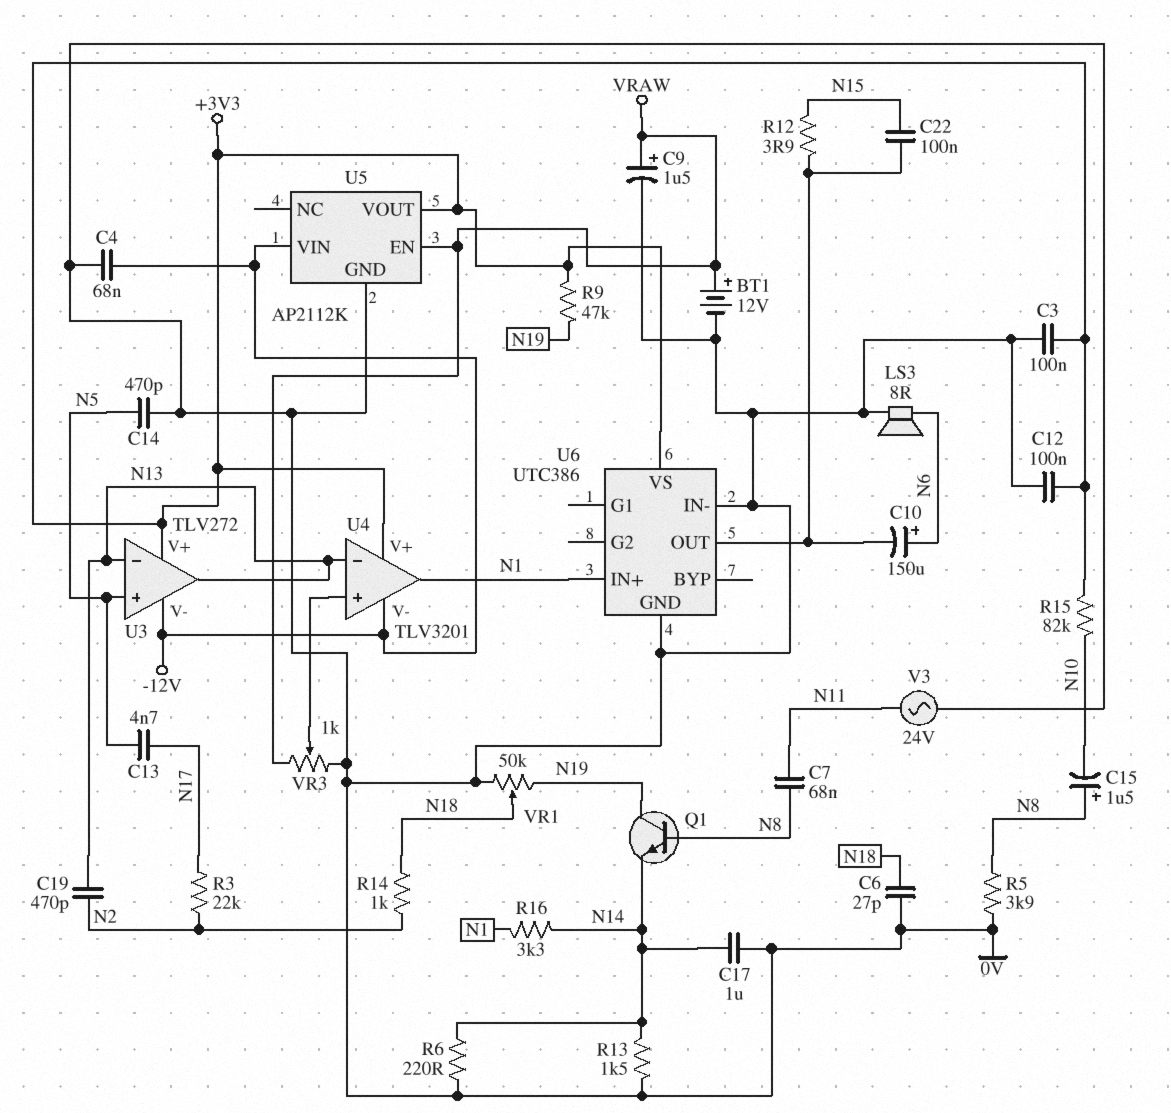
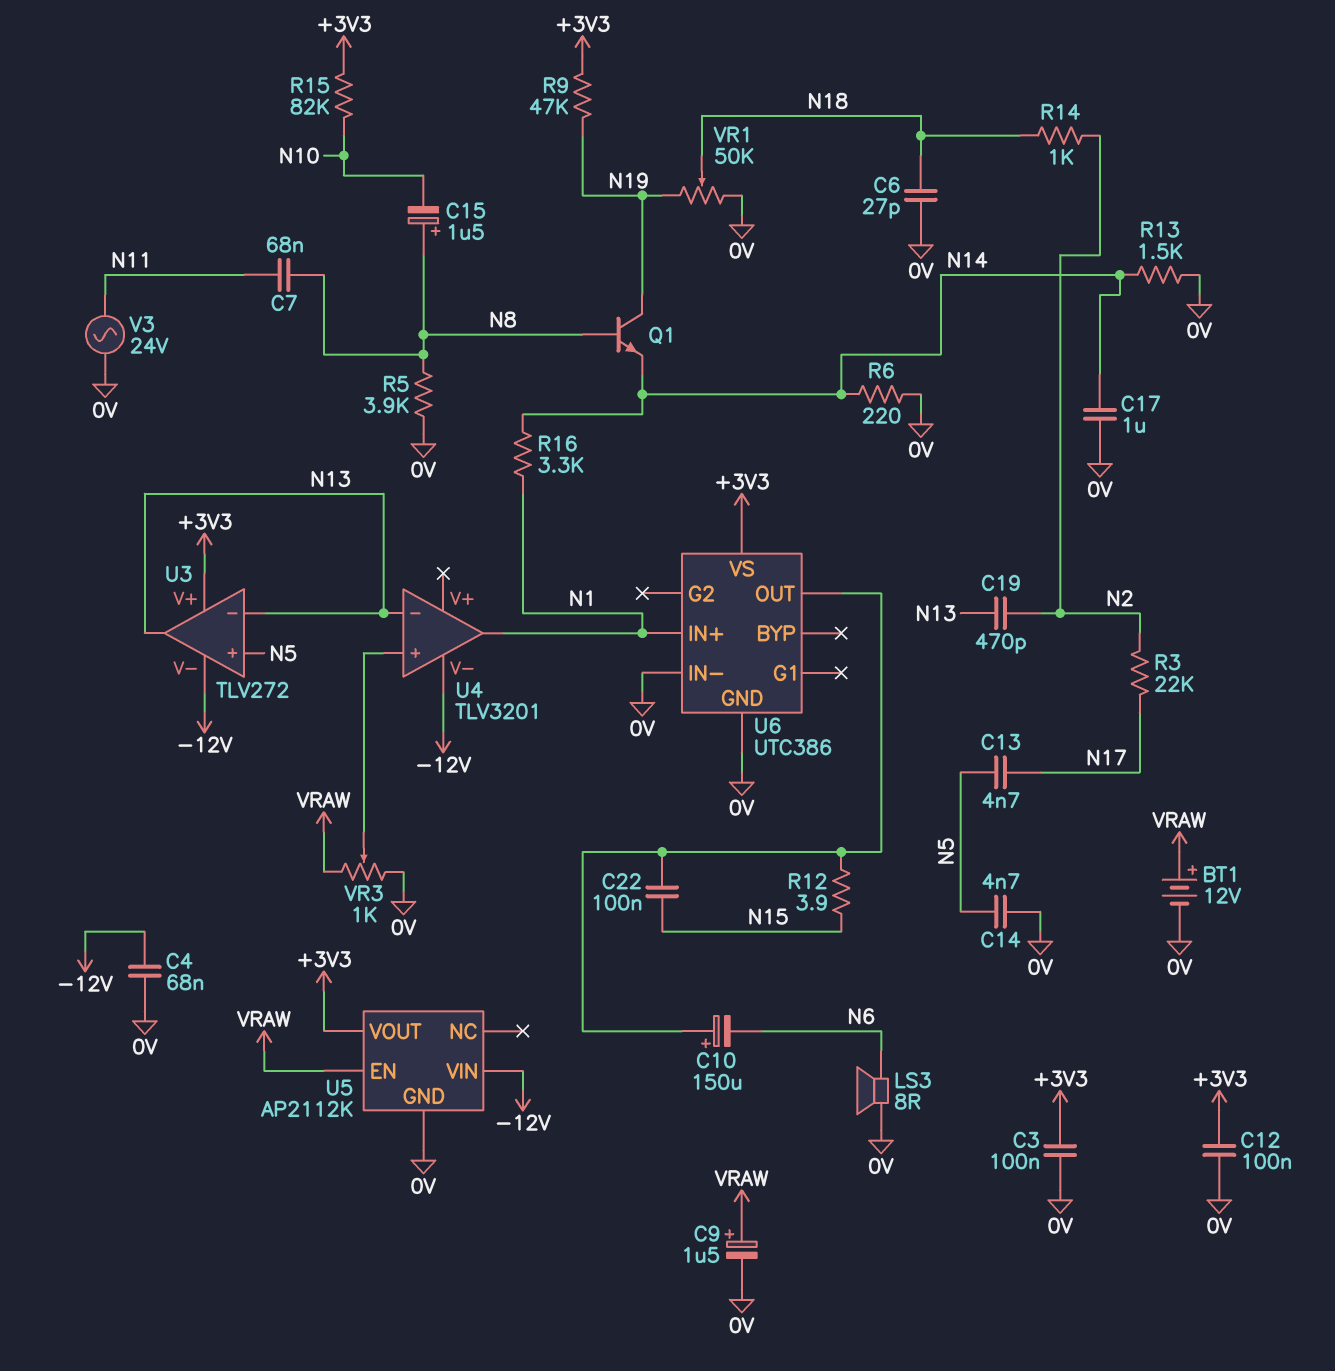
C10: 150uF (plus N6, minus U6/OUT) -> 150uF (plus U6/OUT, minus N6)
C14: 470pF (0V, N5) -> 4.7nF (0V, N5)
U4 pin V+: +3V3 -> none

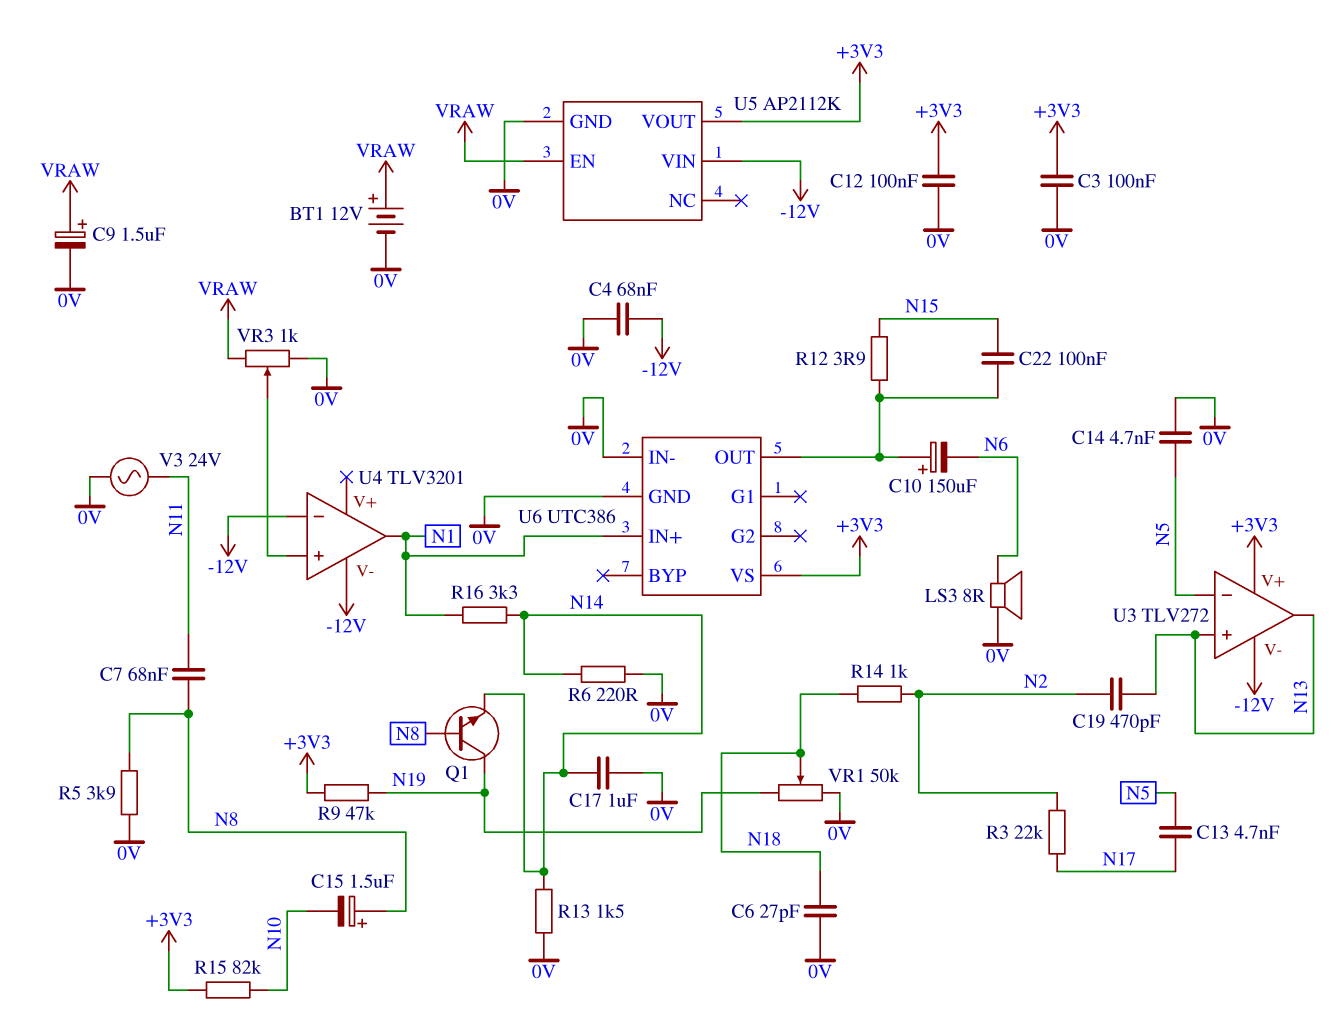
U3 pin in+: N5 -> N13
U3 pin in-: N13 -> N5
U4 pin in-: N13 -> -12V

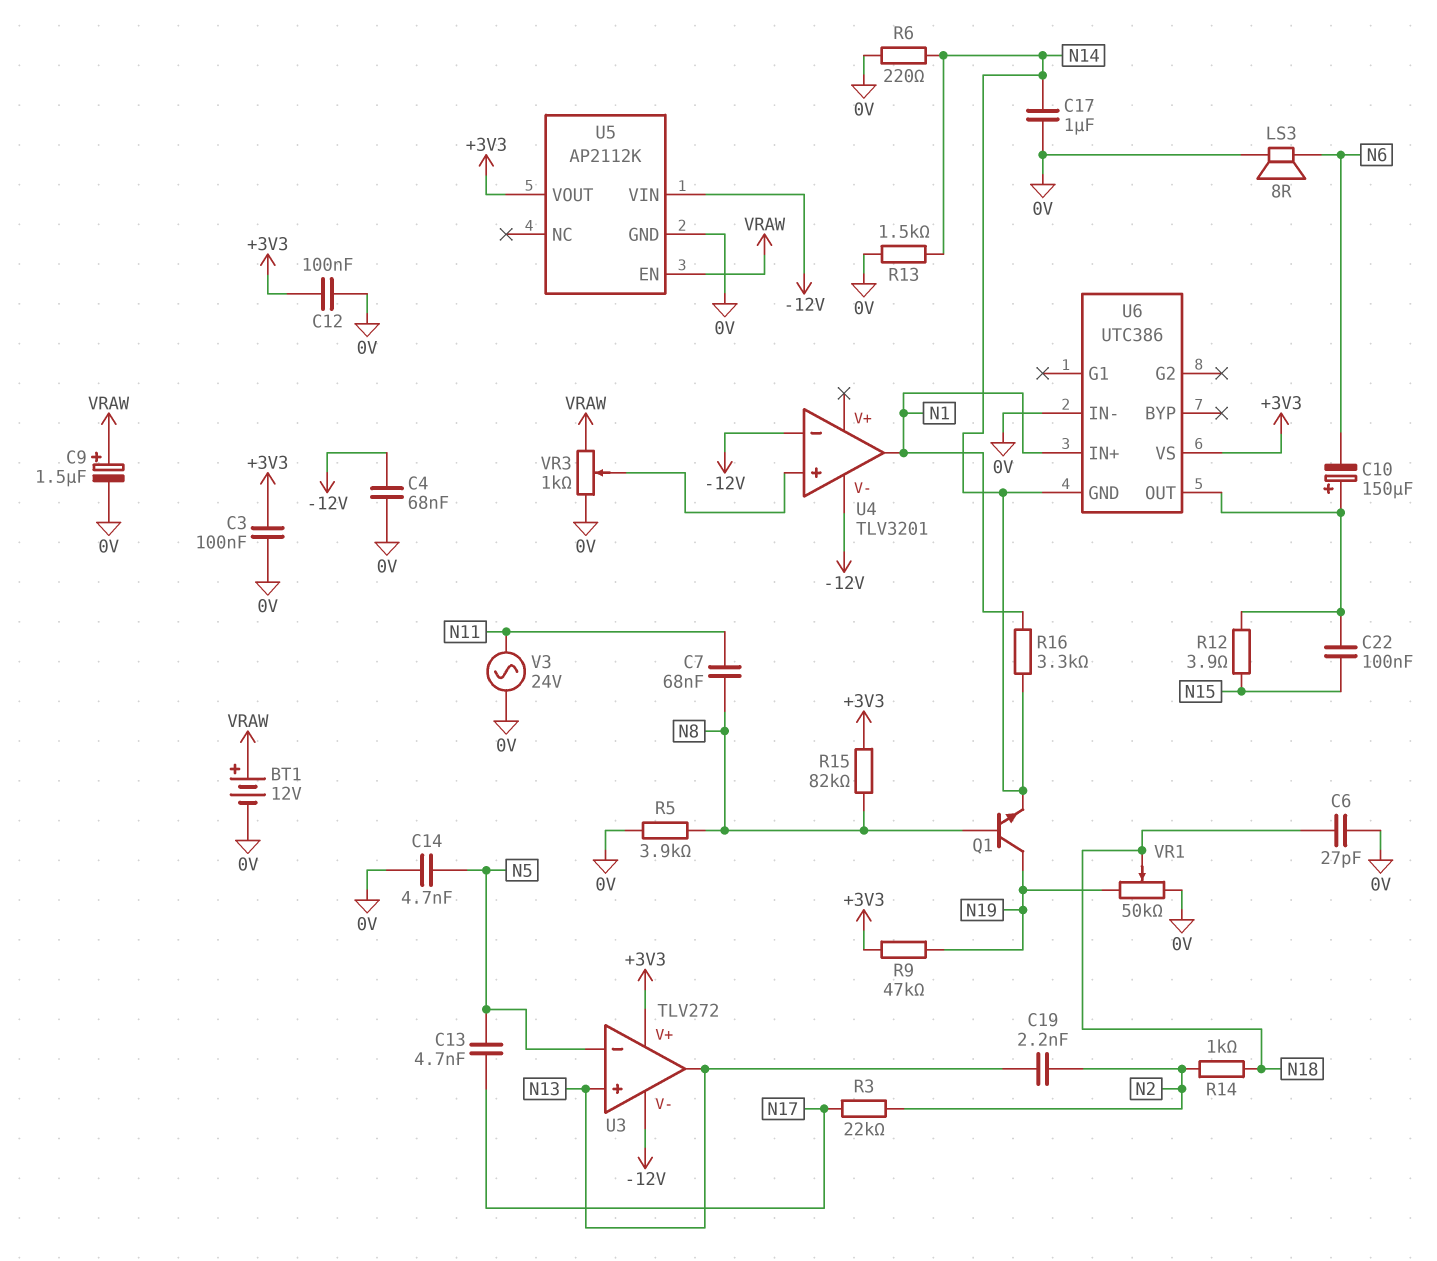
C15: 1.5uF (plus N8, minus N10) -> none
C19: 470pF (N2, N13) -> 2.2nF (N2, N13)
R15: 82k (+3V3, N10) -> 82k (+3V3, N8)
U6 pin GND: 0V -> N14

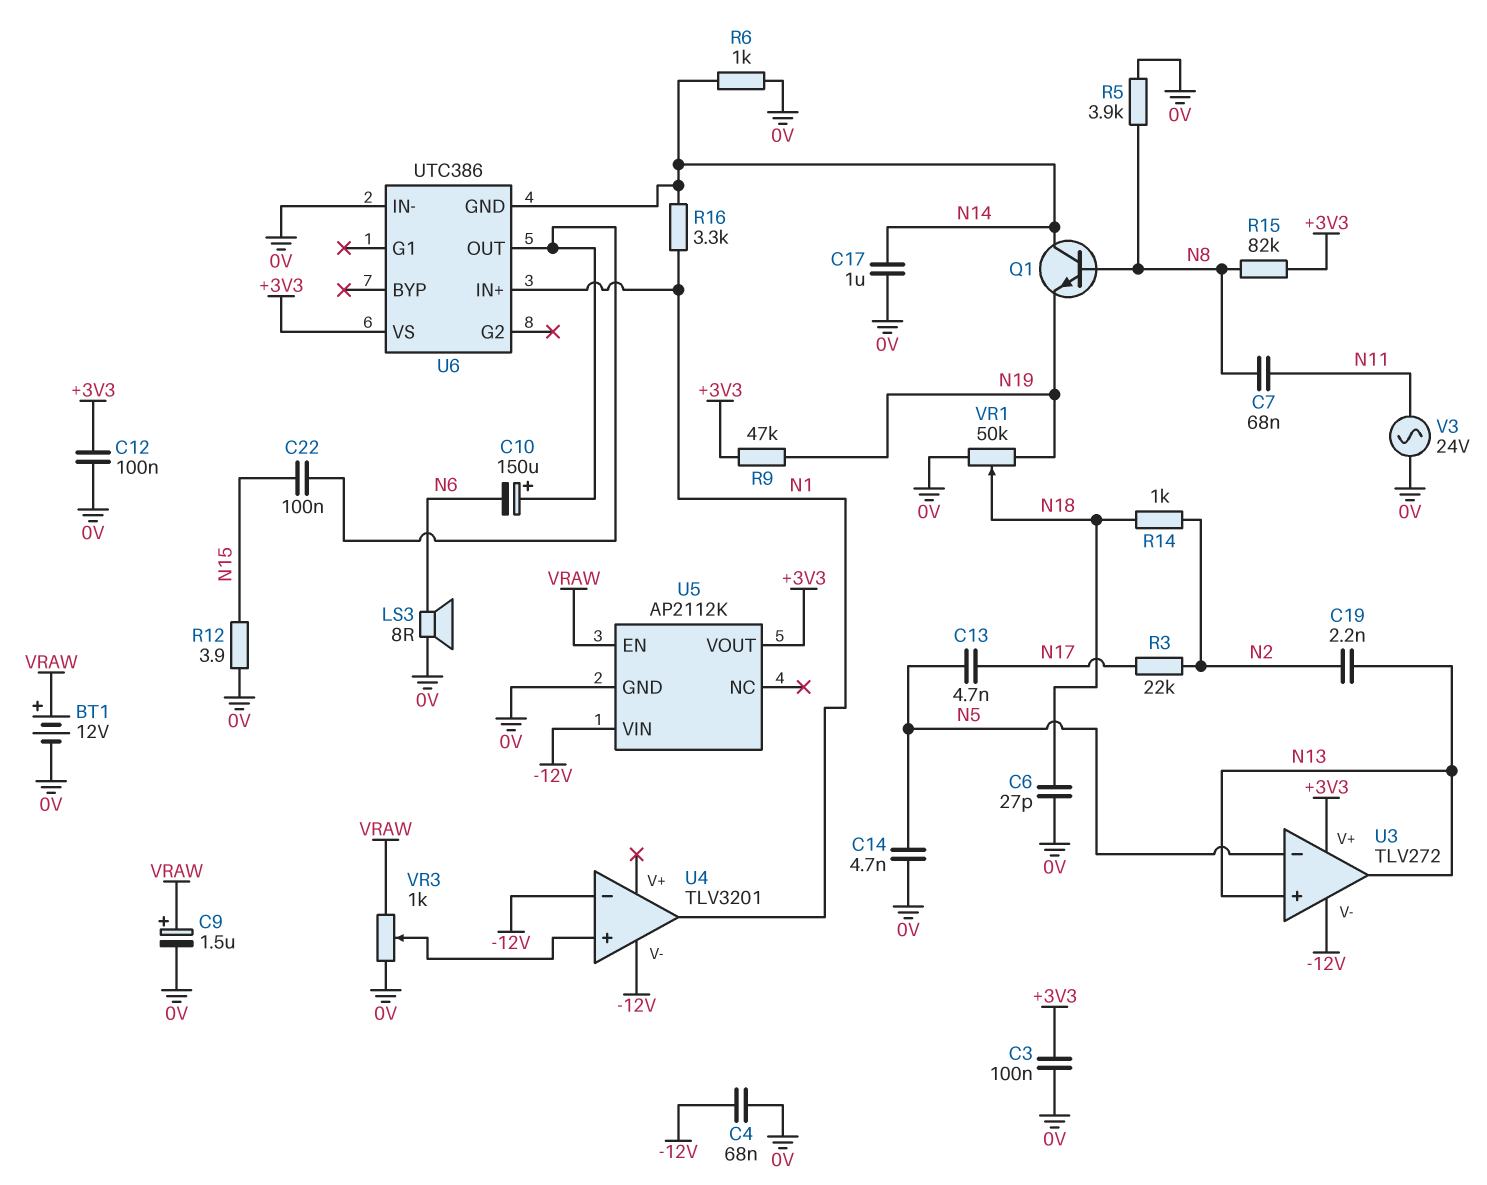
Q1: NPN (B N8, C N19, E N14) -> NPN (B N8, C N14, E N19)
R6: 220 (0V, N14) -> 1k (0V, N14)
R12: 3.9 (N15, U6/OUT) -> 3.9 (0V, N15)
R13: 1.5k (0V, N14) -> none

